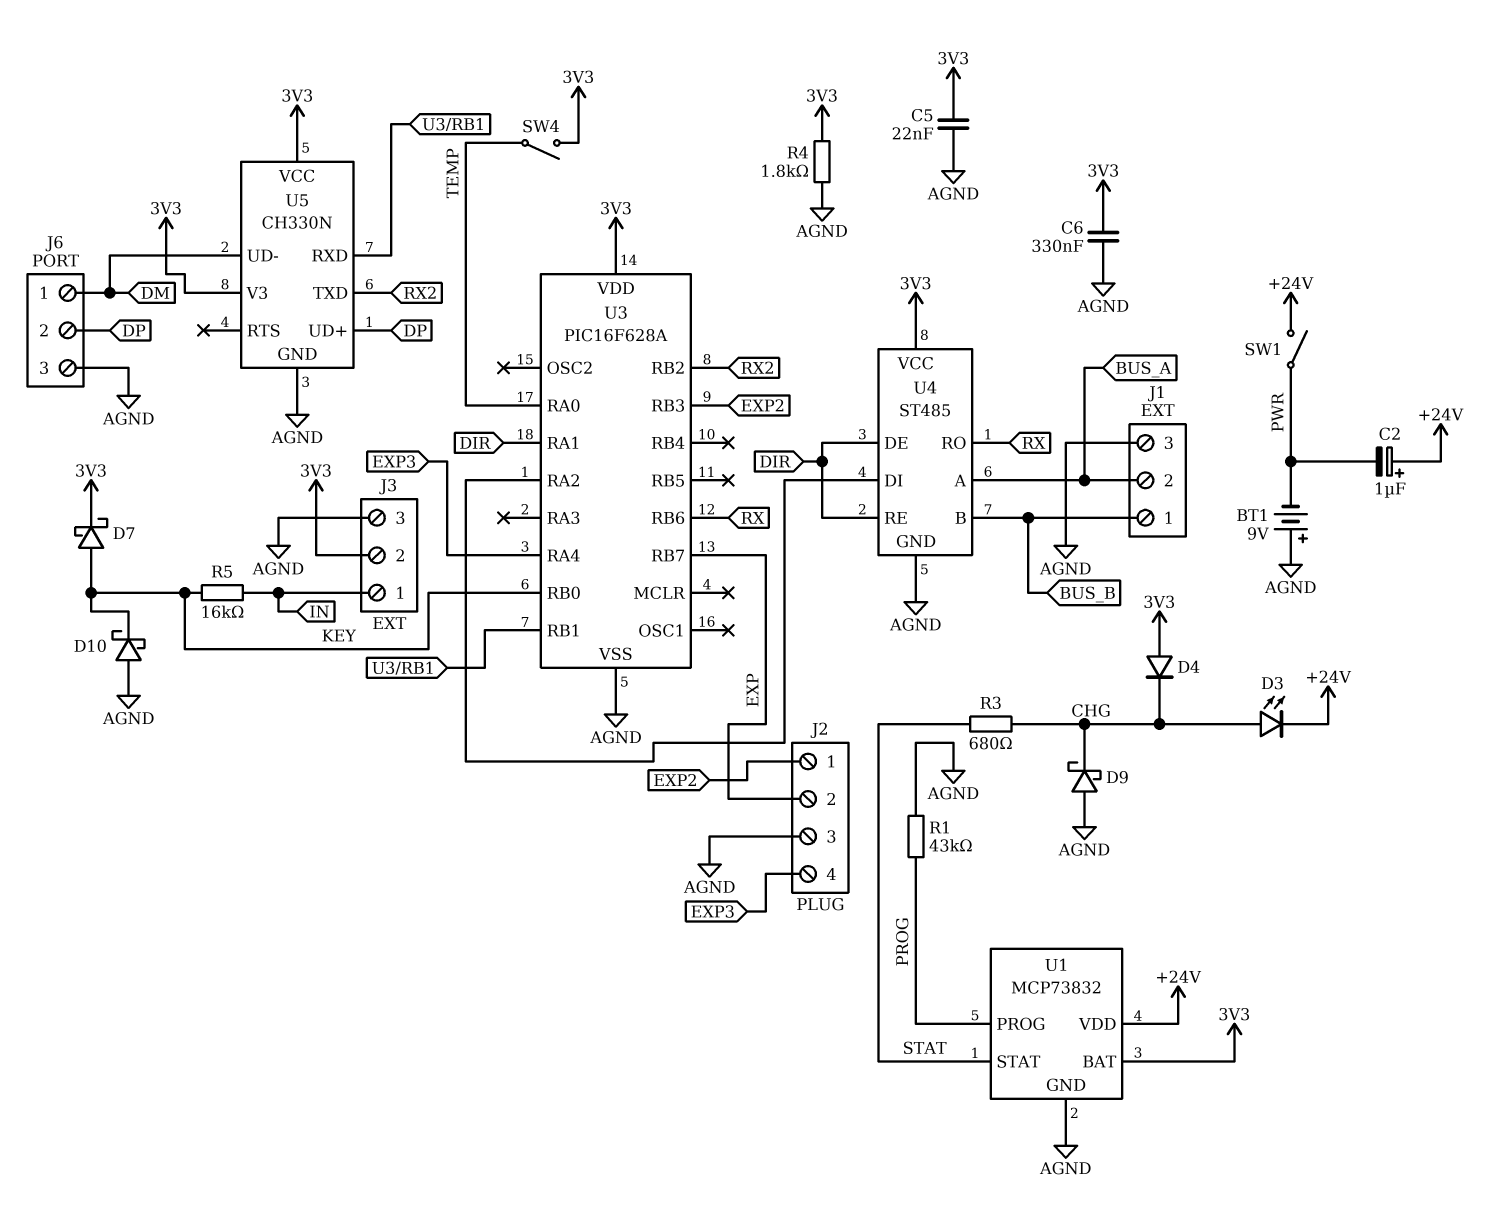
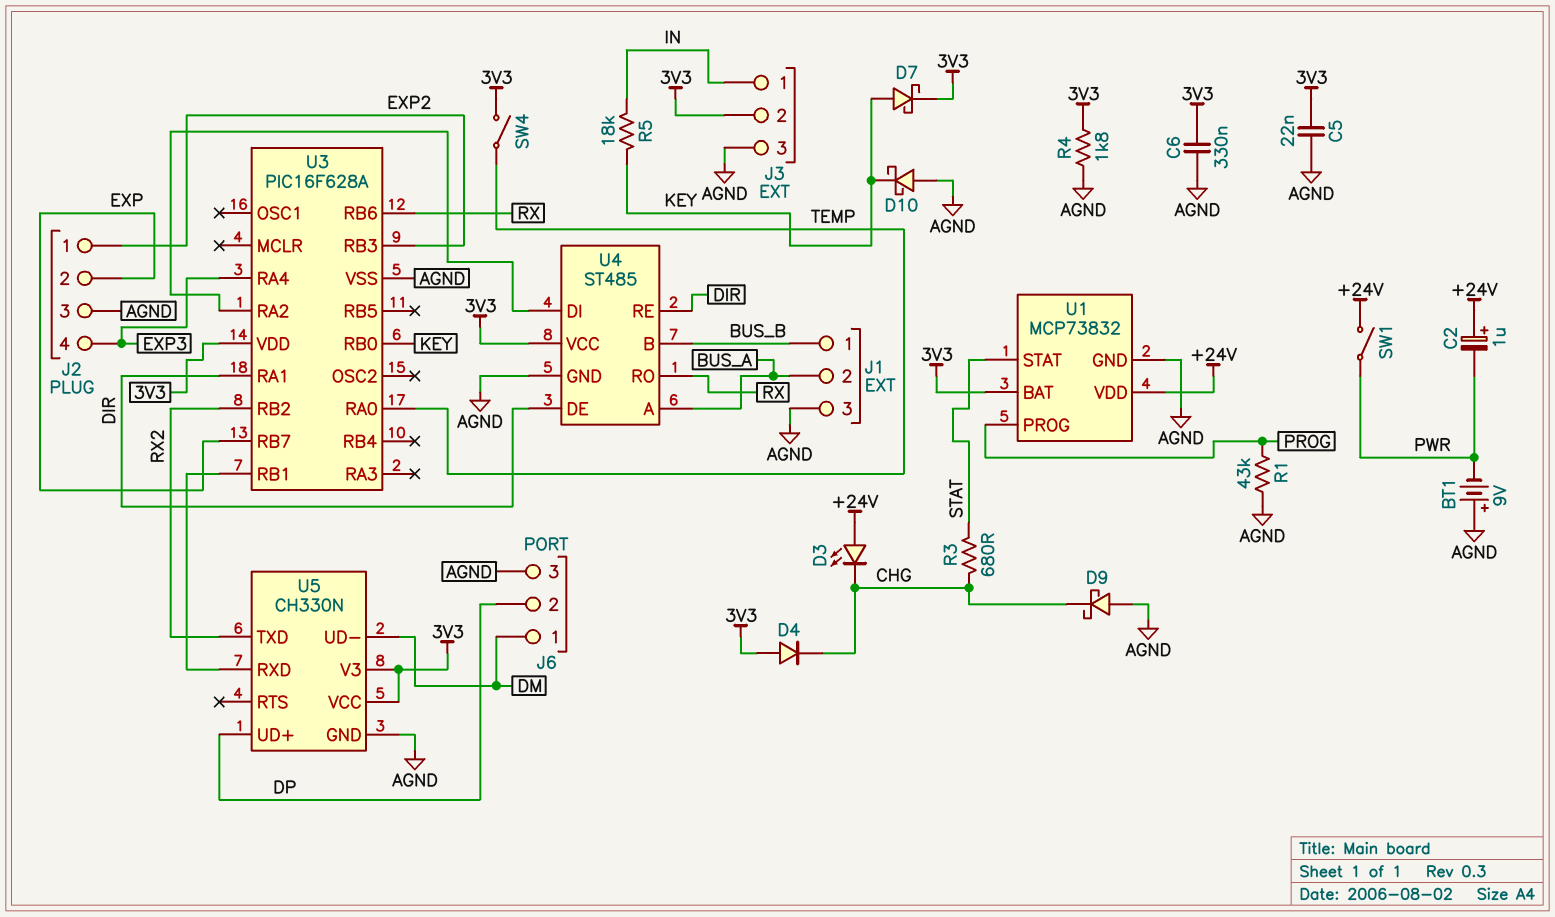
D3: LED (A CHG, K +24V) -> LED (A +24V, K CHG)
R5: 16k (IN, KEY) -> 18k (IN, KEY)

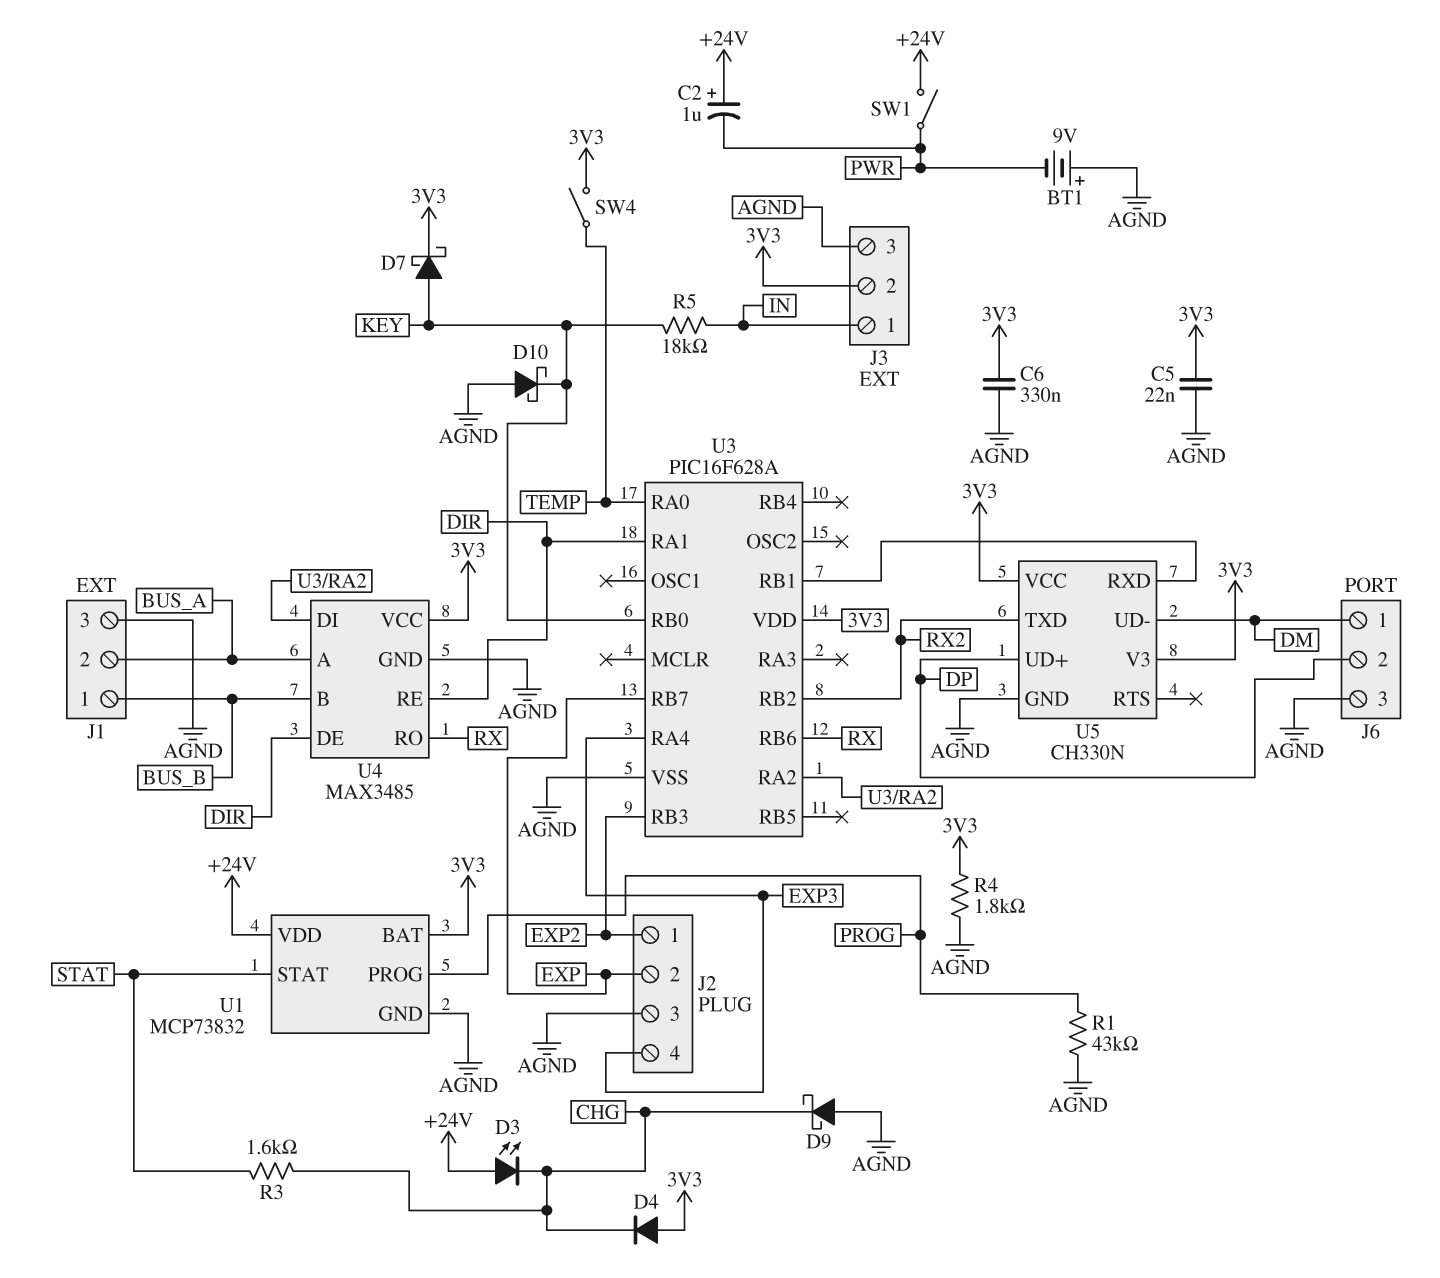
R3: 680 (CHG, STAT) -> 1.6k (CHG, STAT)
U4: ST485 -> MAX3485

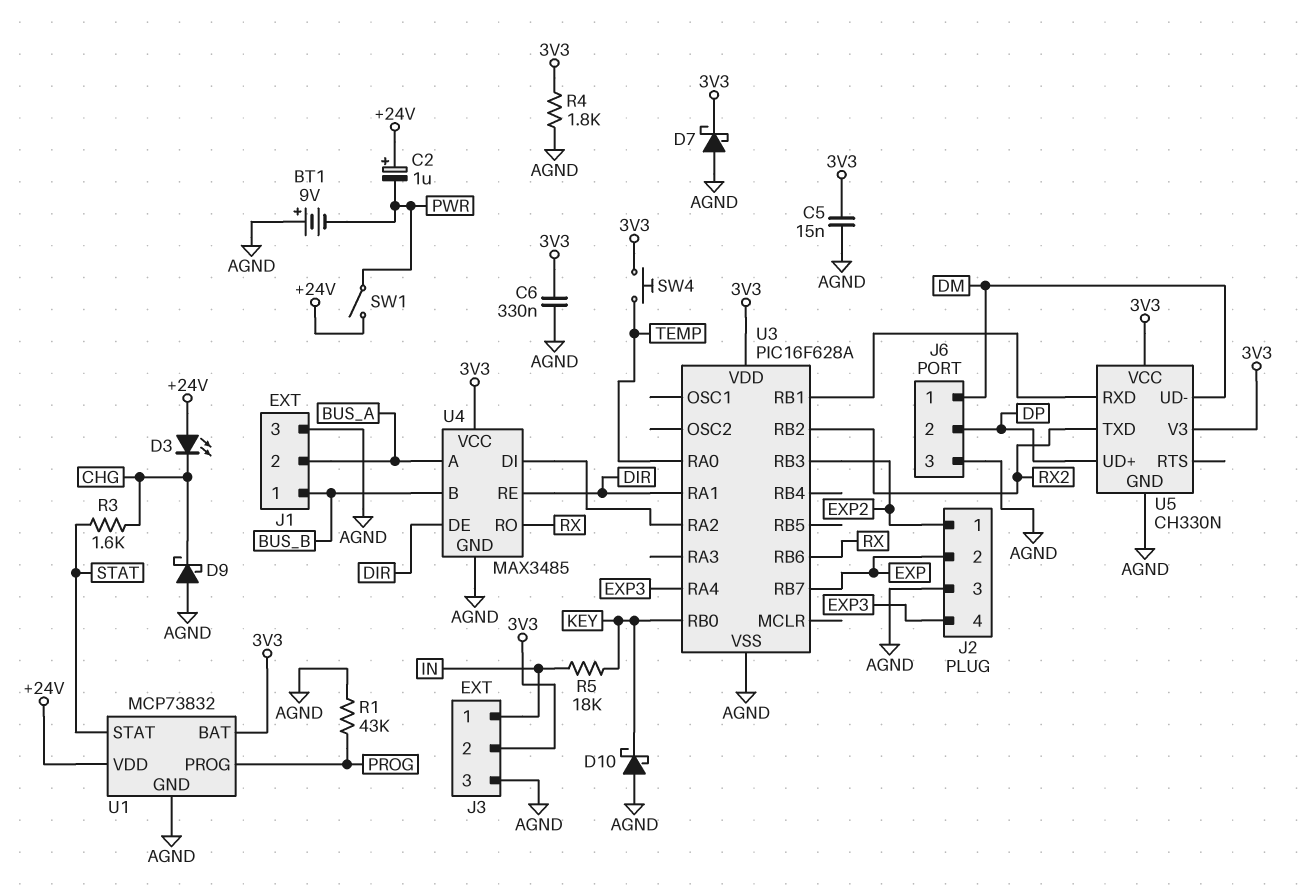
C5: 22nF (3V3, AGND) -> 15nF (3V3, AGND)
D4: diode (A 3V3, K CHG) -> none
D7: schottky (A KEY, K 3V3) -> schottky (A AGND, K 3V3)
SW4: switch (3V3, TEMP) -> button (3V3, TEMP)

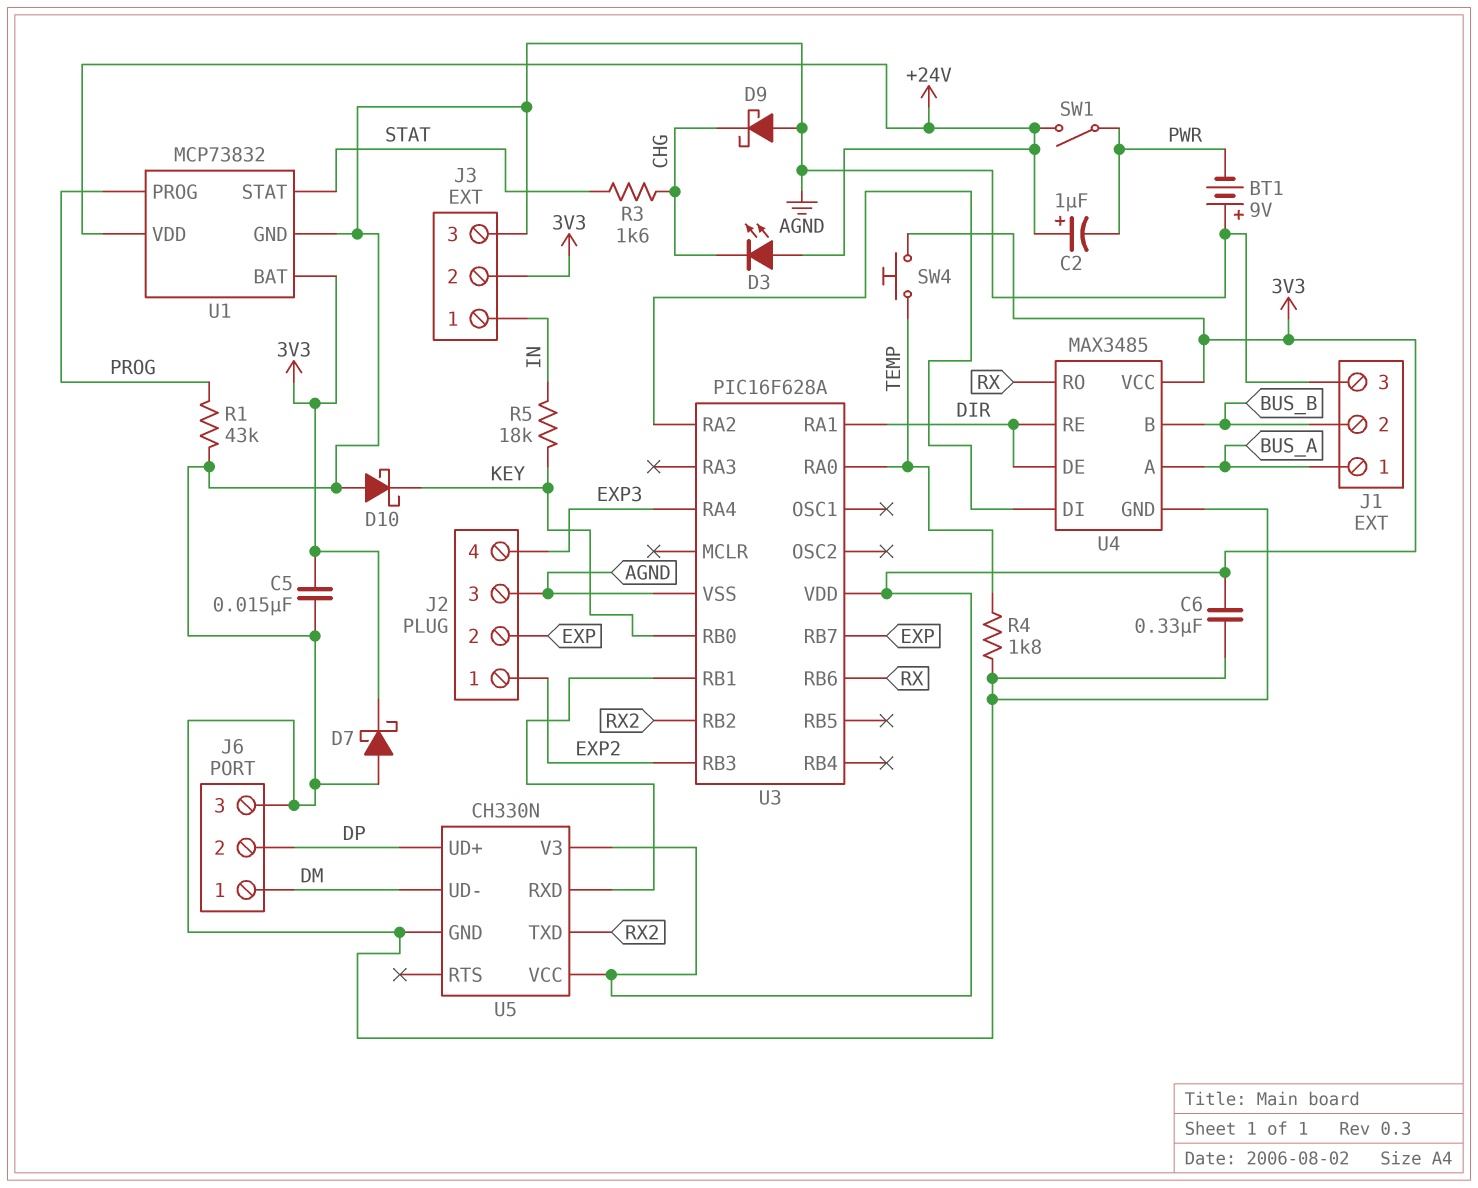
J1 pin 1: BUS_B -> BUS_A
J1 pin 2: BUS_A -> BUS_B
R4: 1.8k (3V3, AGND) -> 1.8k (AGND, TEMP)

